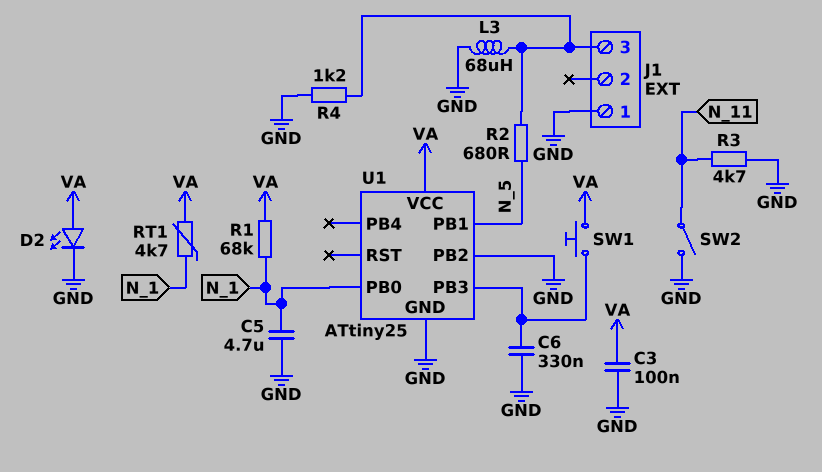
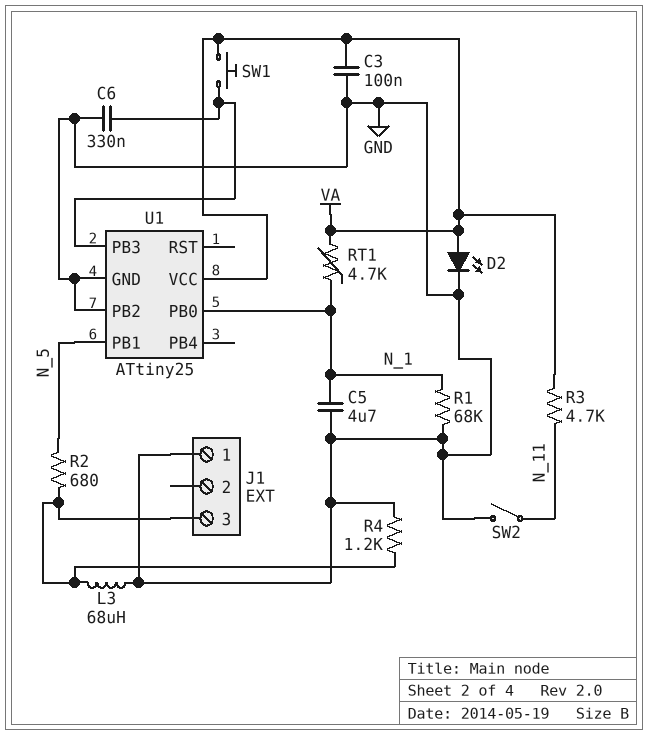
R1: 68k (N_1, VA) -> 68k (GND, N_1)
R3: 4.7k (GND, N_11) -> 4.7k (N_11, VA)

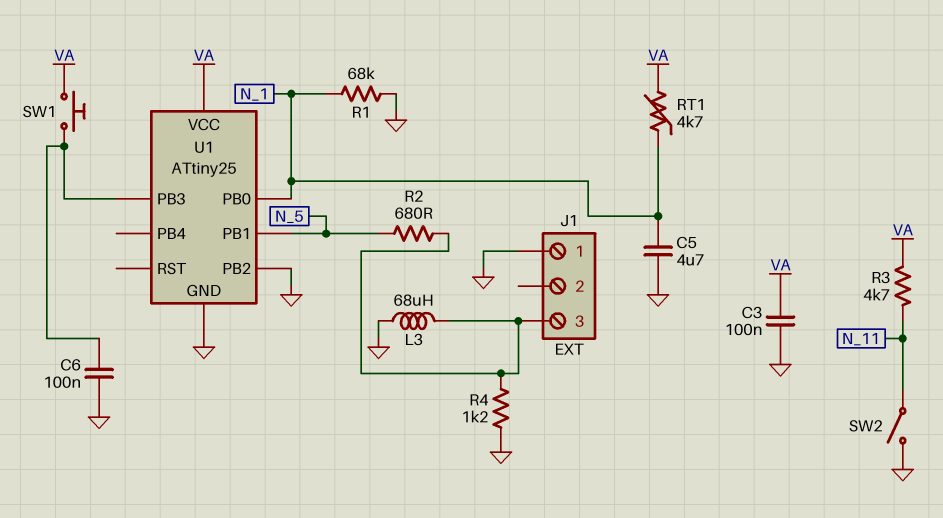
C6: 330nF (GND, U1/PB3) -> 100nF (GND, U1/PB3)
D2: LED (A VA, K GND) -> none

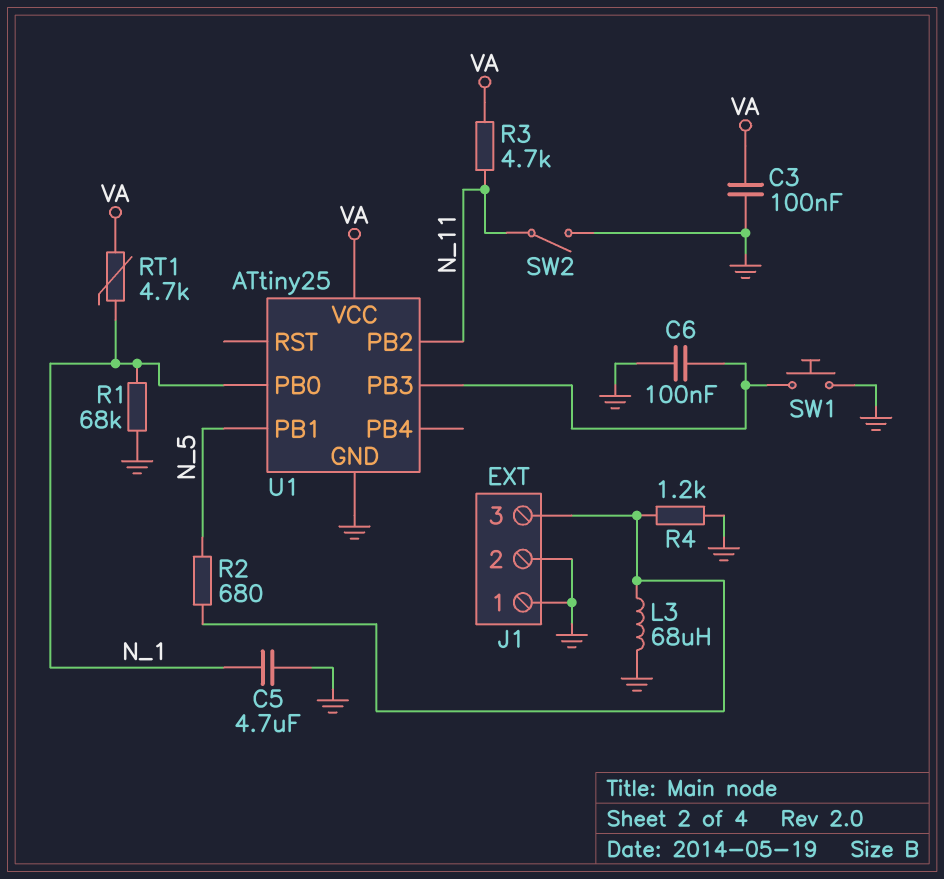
J1 pin 2: none -> GND
SW1: button (U1/PB3, VA) -> button (GND, U1/PB3)
U1 pin PB2: GND -> N_11

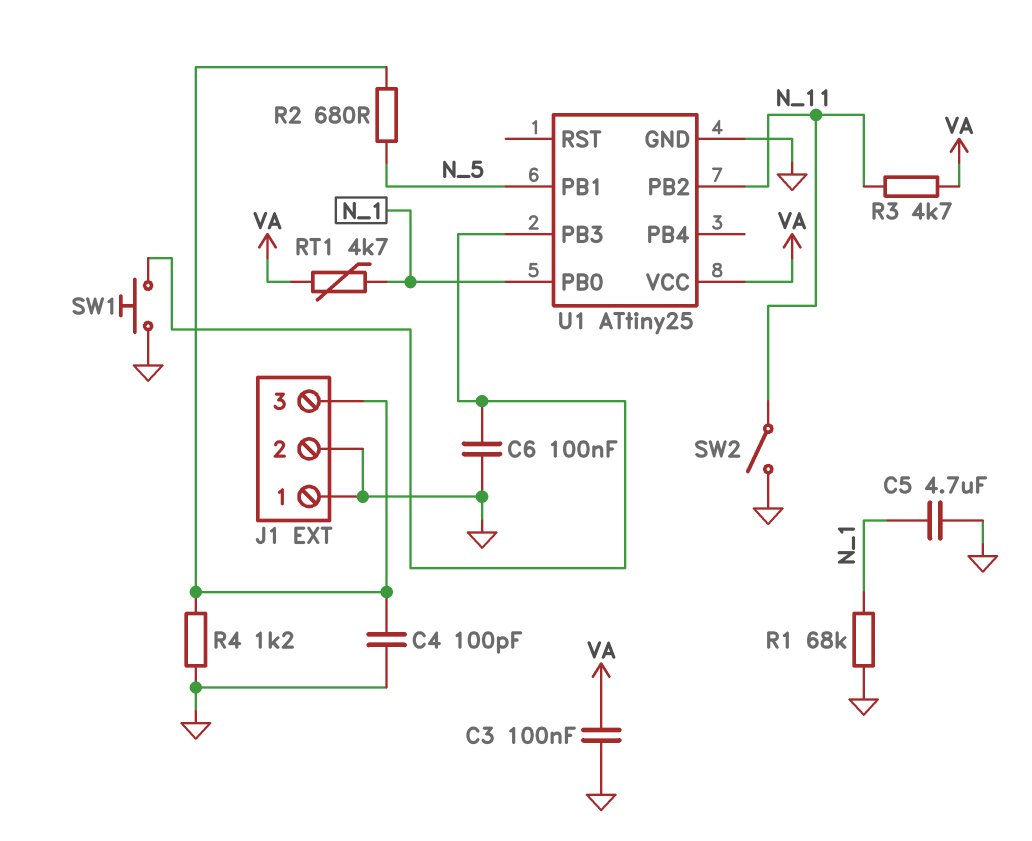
C4: none -> 100pF (GND, J1/3)
L3: 68uH (GND, J1/3) -> none

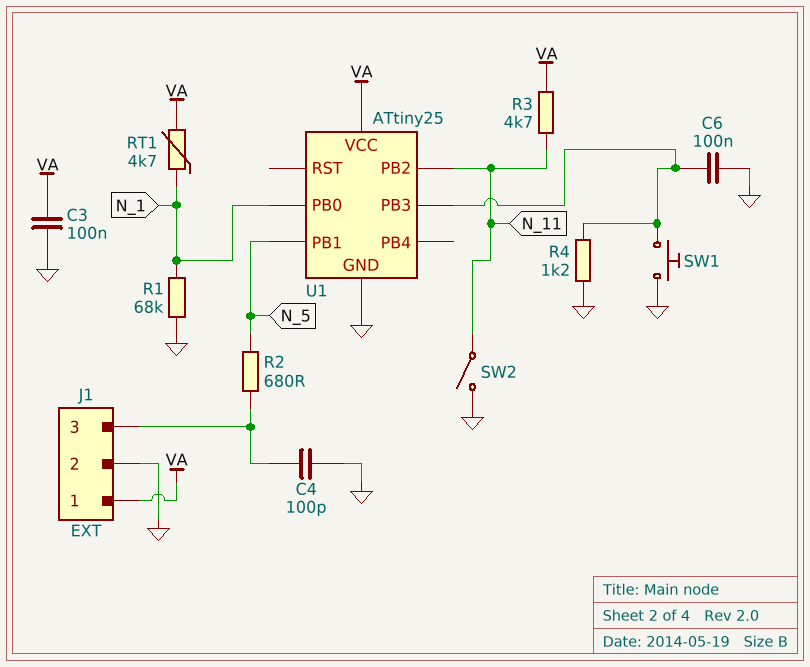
C5: 4.7uF (GND, N_1) -> none
J1 pin 1: GND -> VA
R4: 1.2k (GND, J1/3) -> 1.2k (GND, U1/PB3)

